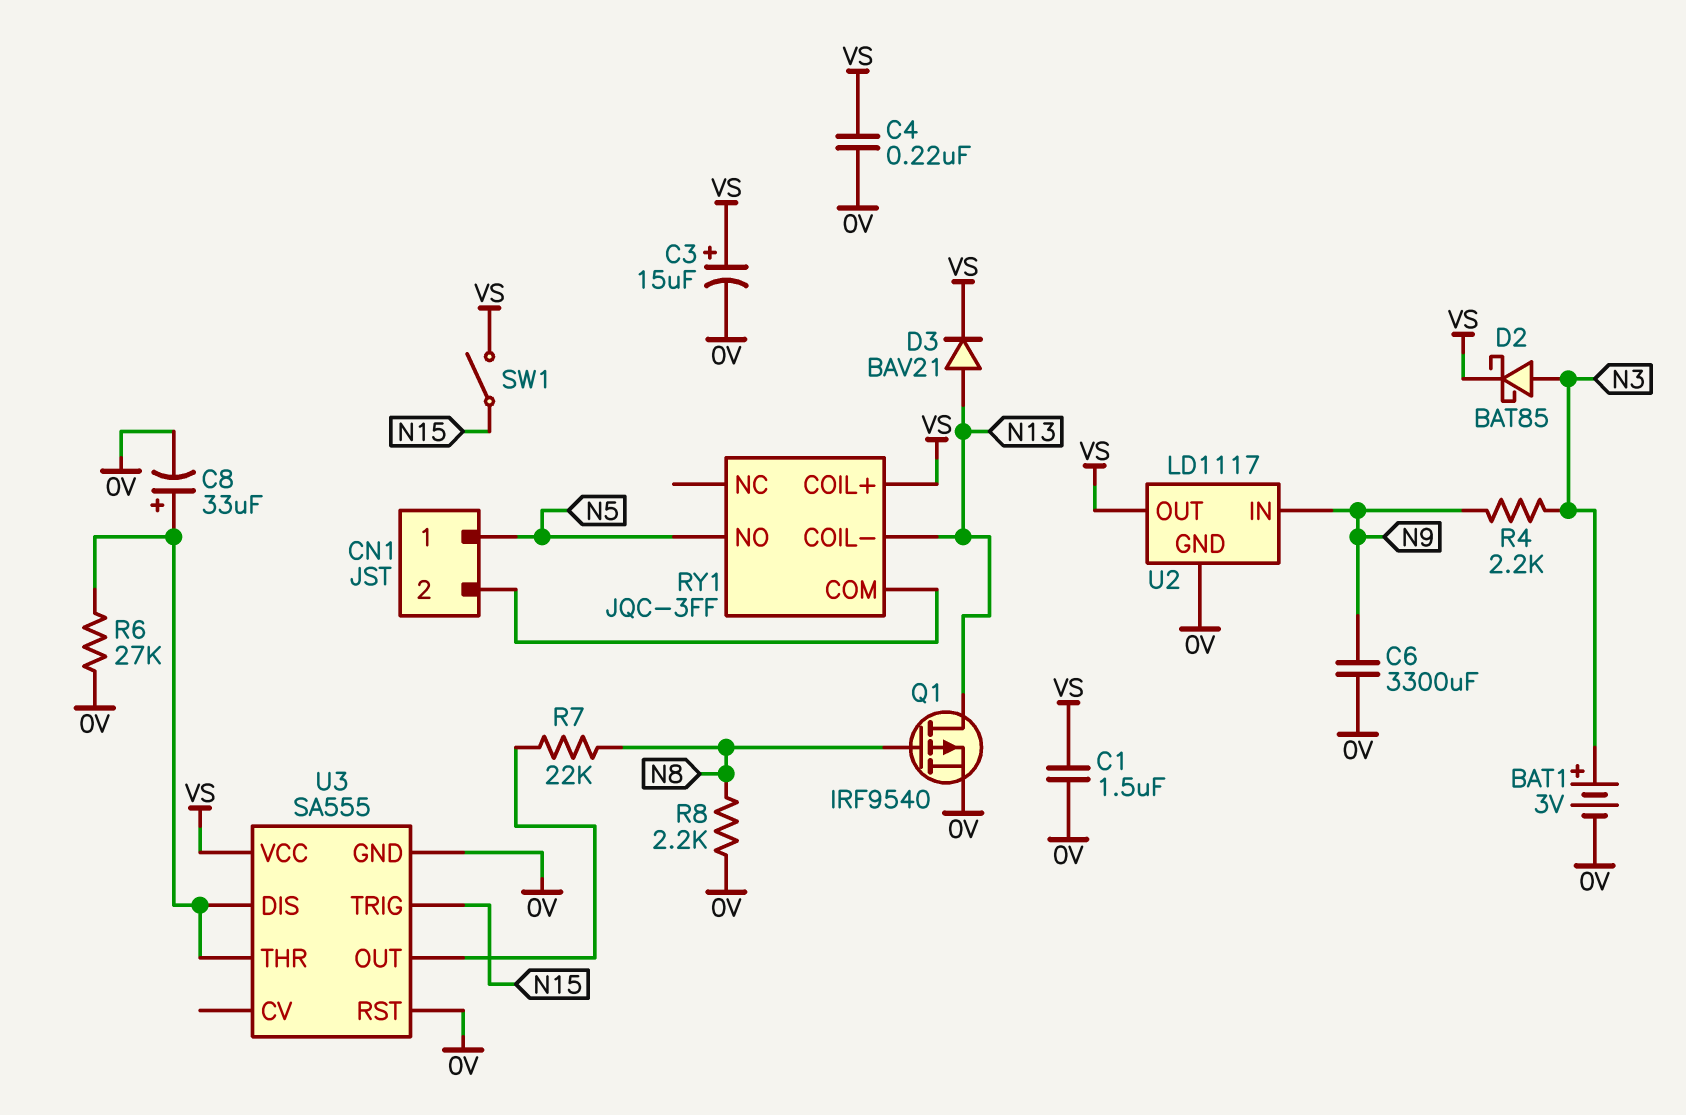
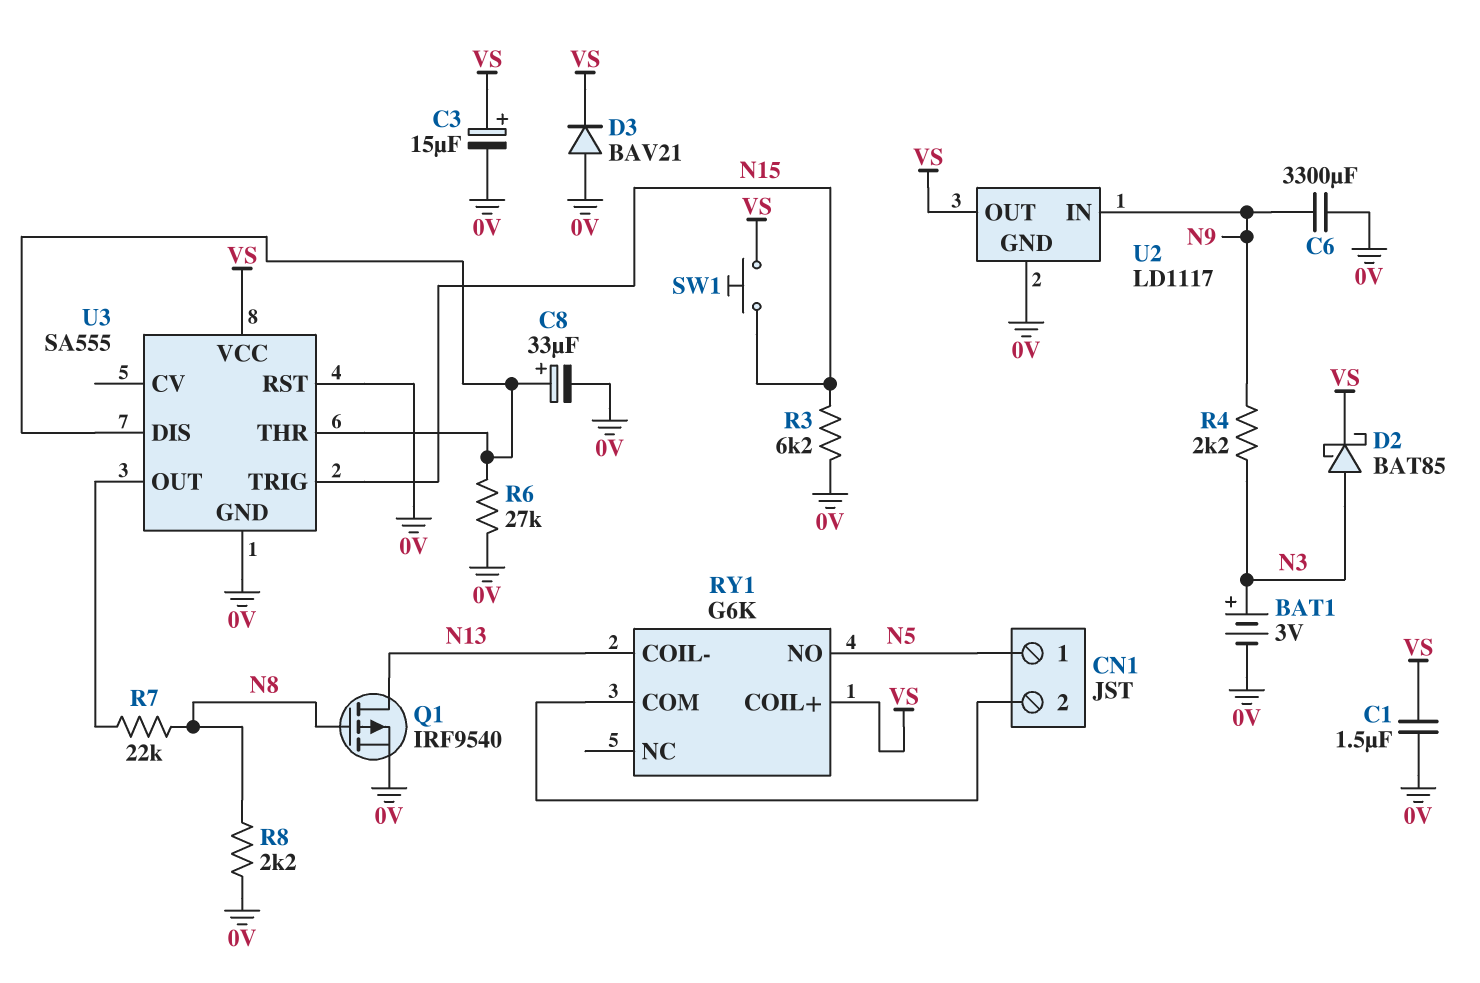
C4: 220nF (0V, VS) -> none
D3: diode BAV21 (A N13, K VS) -> diode BAV21 (A 0V, K VS)
R3: none -> 6.2k (0V, N15)
RY1: JQC-3FF -> G6K
SW1: switch (N15, VS) -> button (N15, VS)

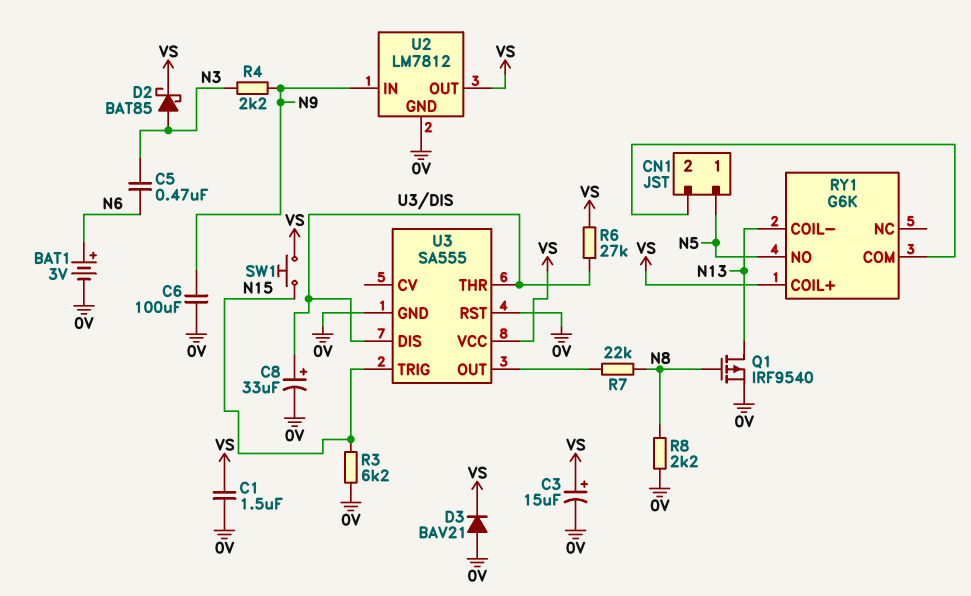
BAT1: 3V (plus N3, minus 0V) -> 3V (plus N6, minus 0V)
C5: none -> 470nF (N3, N6)
C6: 3300uF (0V, N9) -> 100uF (0V, N9)
R6: 27k (0V, U3/DIS) -> 27k (U3/DIS, VS)
U2: LD1117 -> LM7812

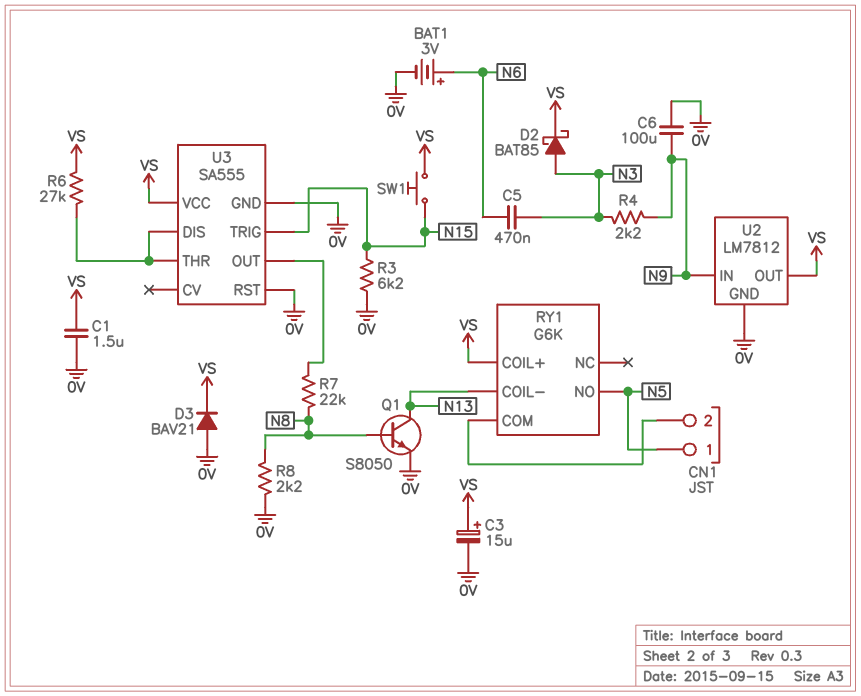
C8: 33uF (plus U3/DIS, minus 0V) -> none
Q1: PMOS IRF9540 (G N8, D N13, S 0V) -> NPN S8050 (B N8, C N13, E 0V)

